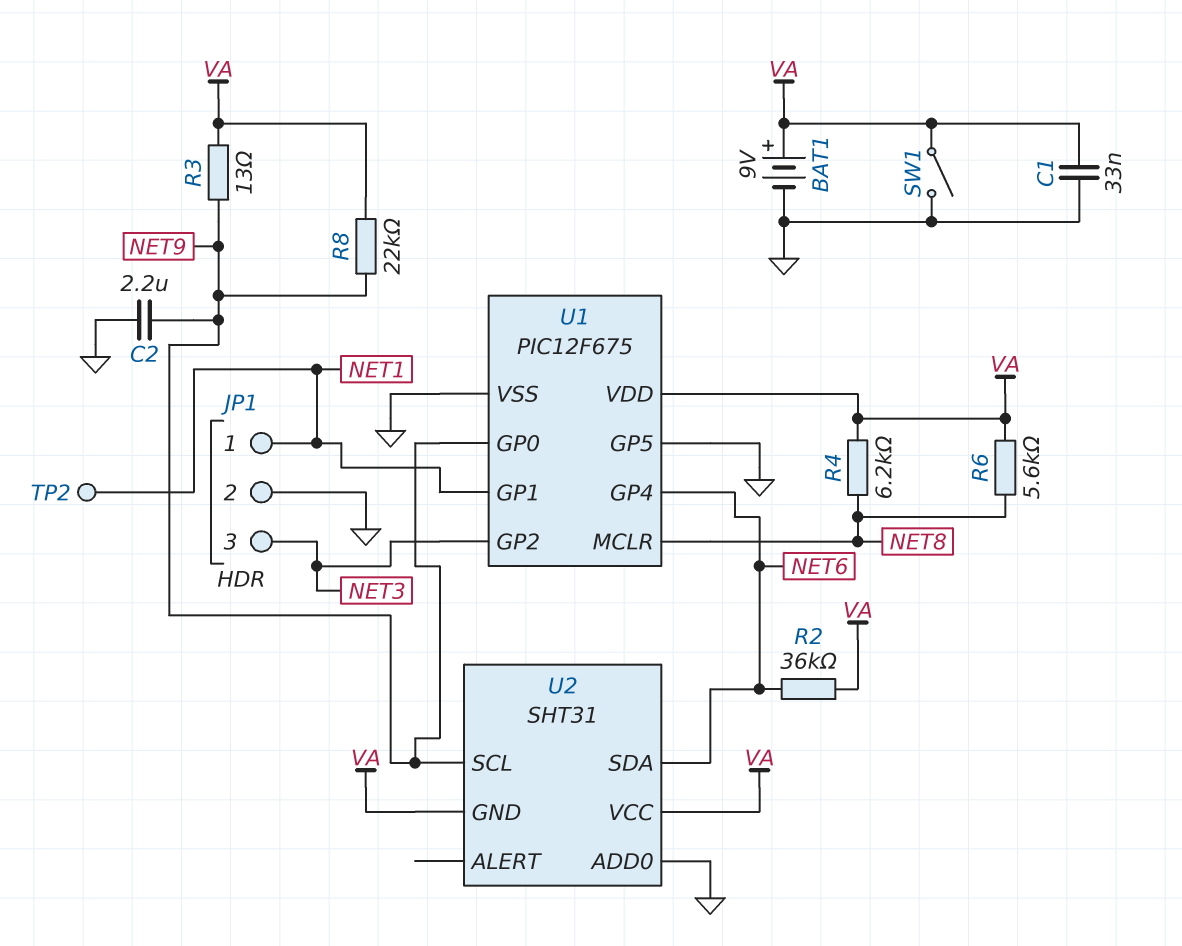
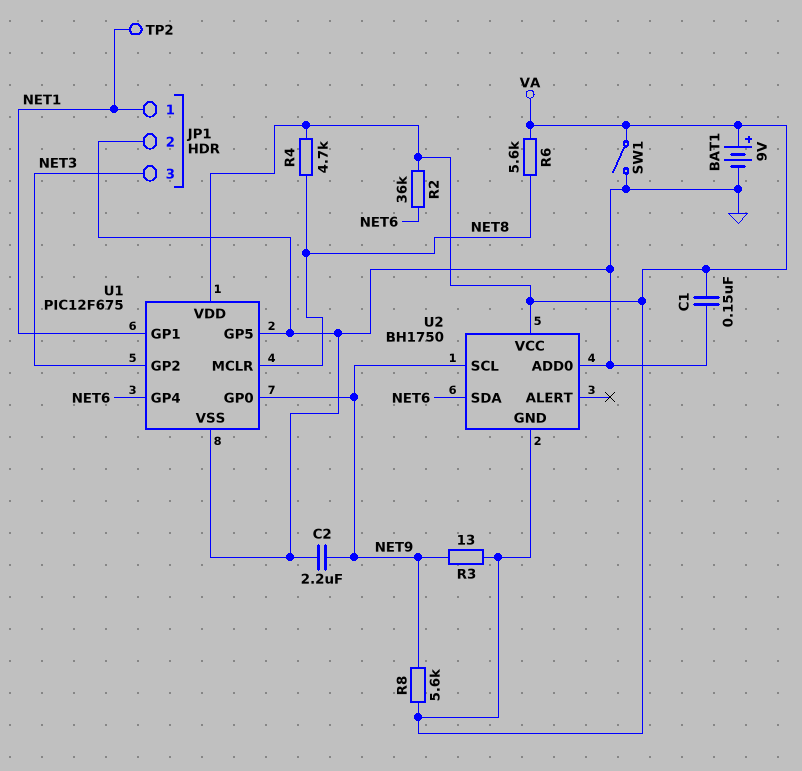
C1: 33nF (GND, VA) -> 150nF (GND, VA)
R4: 6.2k (NET8, VA) -> 4.7k (NET8, VA)
R8: 22k (NET9, VA) -> 5.6k (NET9, VA)
U2: SHT31 -> BH1750

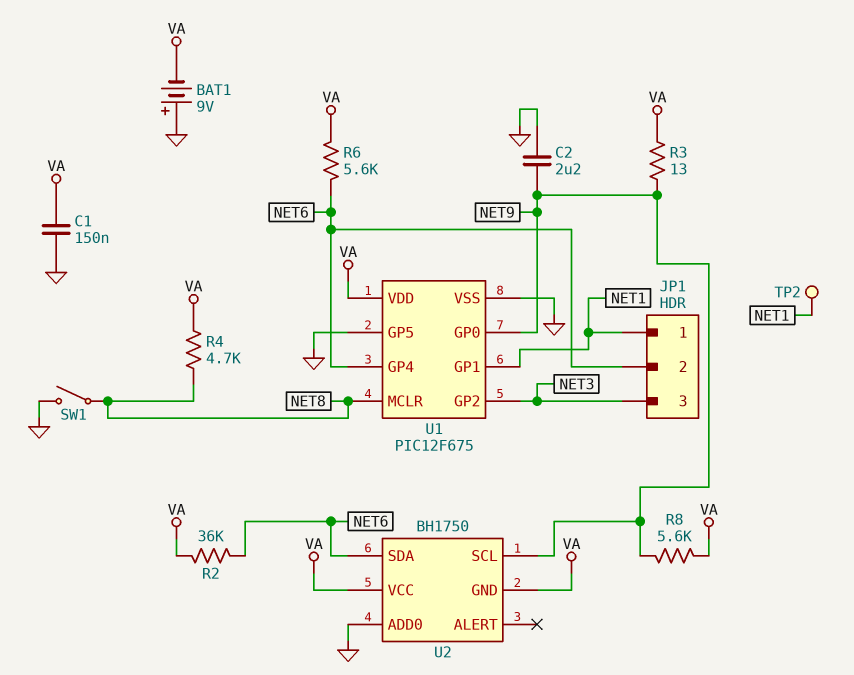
BAT1: 9V (plus VA, minus GND) -> 9V (plus GND, minus VA)
JP1 pin 2: GND -> NET6
R6: 5.6k (NET8, VA) -> 5.6k (NET6, VA)
SW1: switch (GND, VA) -> switch (GND, NET8)

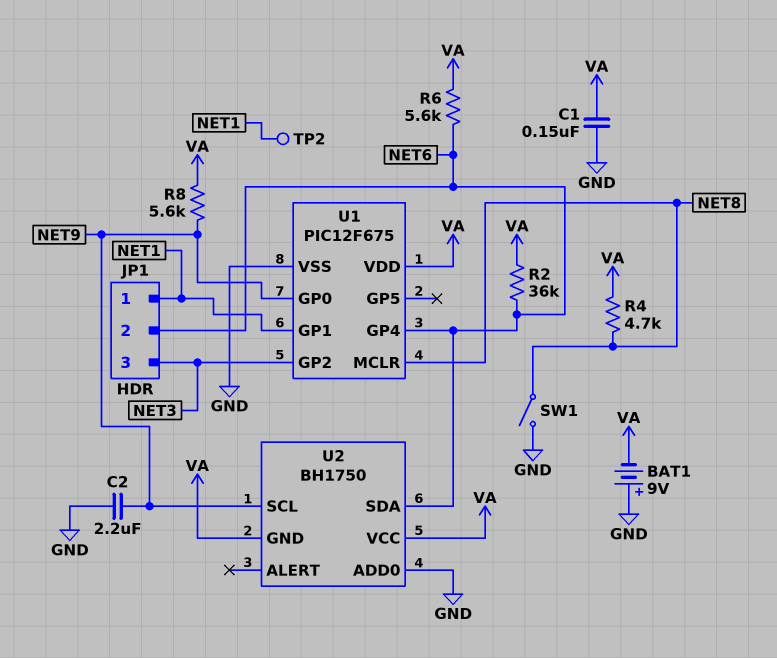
R3: 13 (NET9, VA) -> none
U1 pin GP5: GND -> none

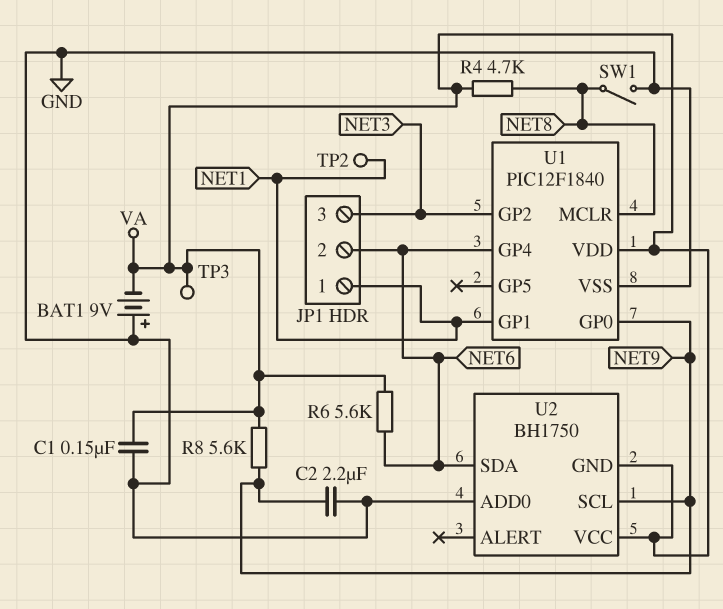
R2: 36k (NET6, VA) -> none
TP3: none -> test point (VA)
U1: PIC12F675 -> PIC12F1840

